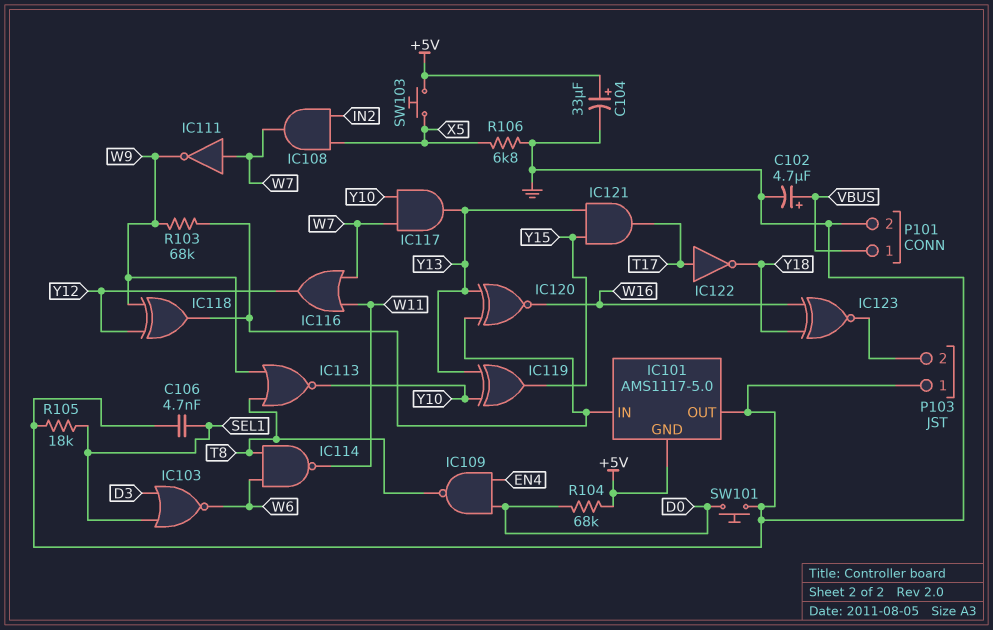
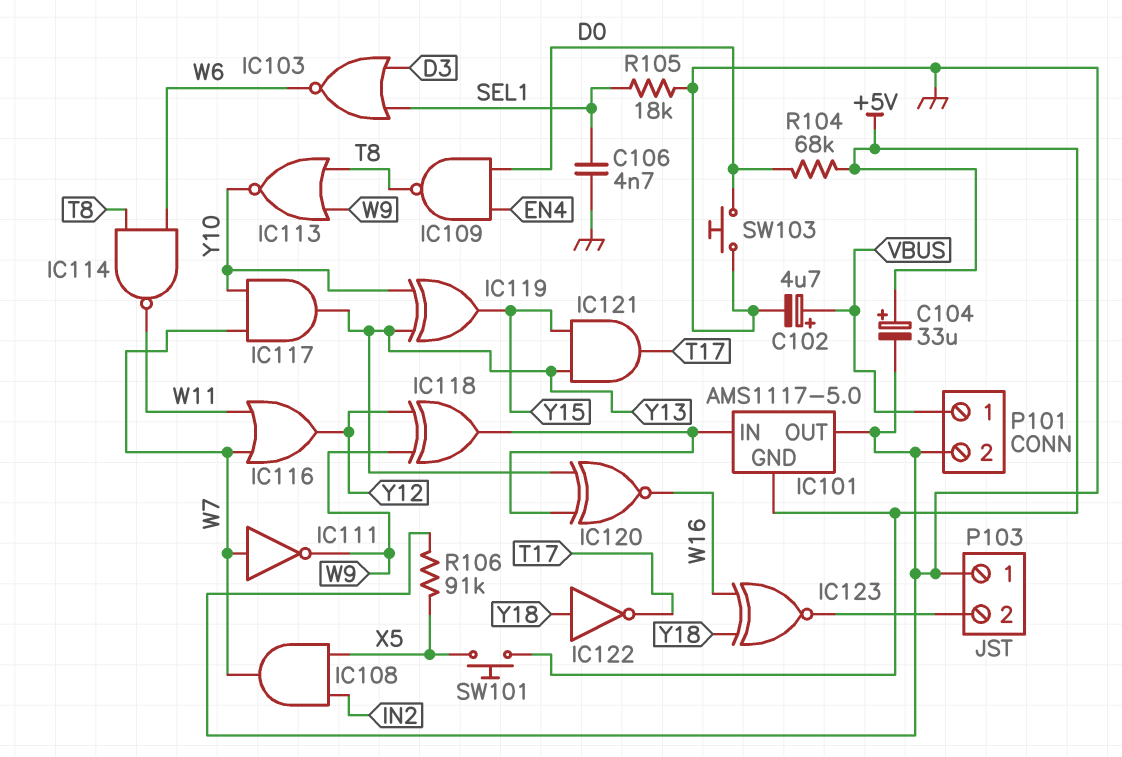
IC122: NOT (in T17, out Y18) -> NOT (in Y18, out T17)
R103: 68k (IC101/IN, W9) -> none
R106: 6.8k (GND, X5) -> 91k (GND, X5)
SW101: button (D0, GND) -> button (+5V, X5)
SW103: button (+5V, X5) -> button (D0, GND)

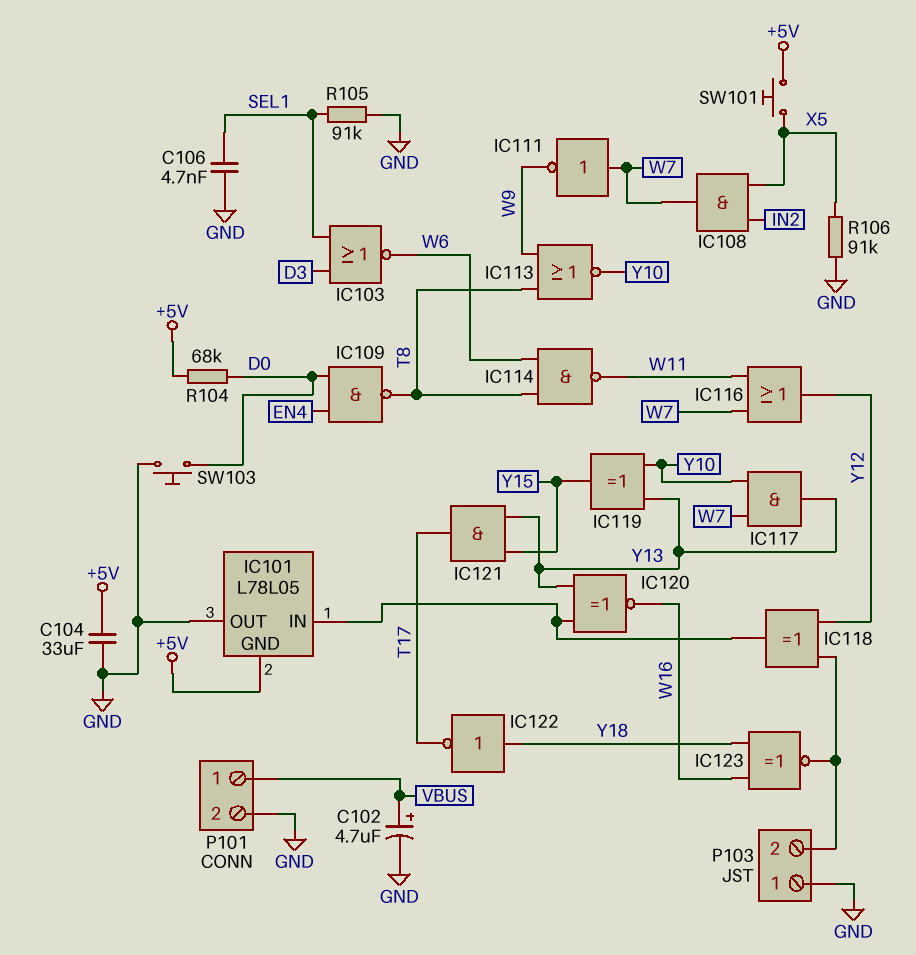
C104: 33uF (plus +5V, minus GND) -> 33uF (+5V, GND)
IC101: AMS1117-5.0 -> L78L05
IC118: XOR (in W9, in Y12, out IC101/IN) -> XOR (in P103/2, in Y12, out IC101/IN)
R105: 18k (GND, SEL1) -> 91k (GND, SEL1)

